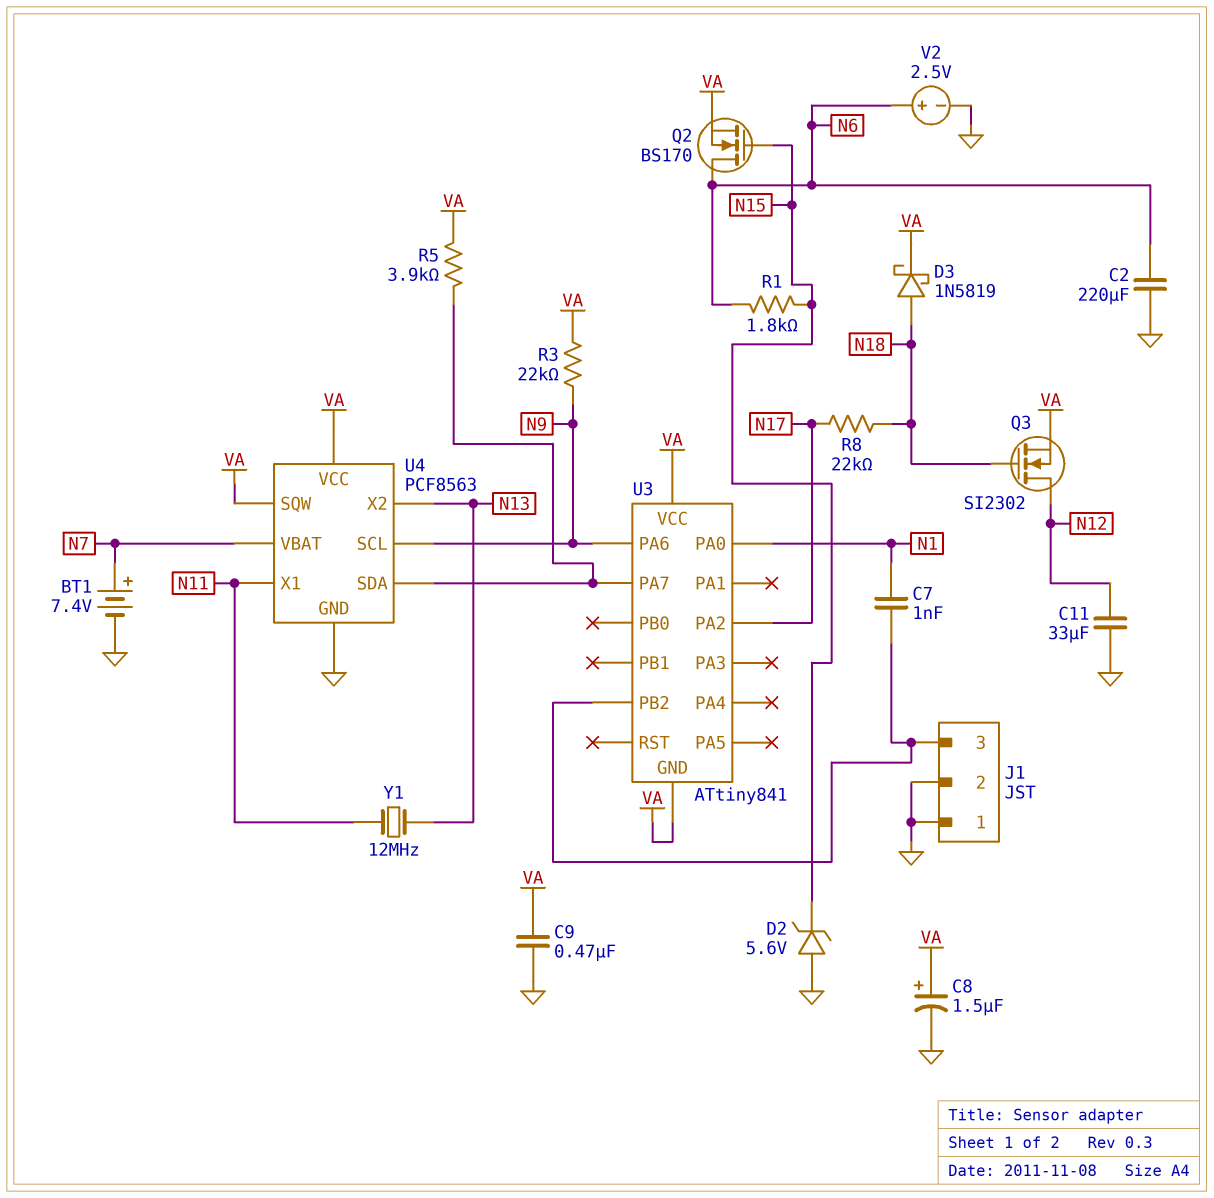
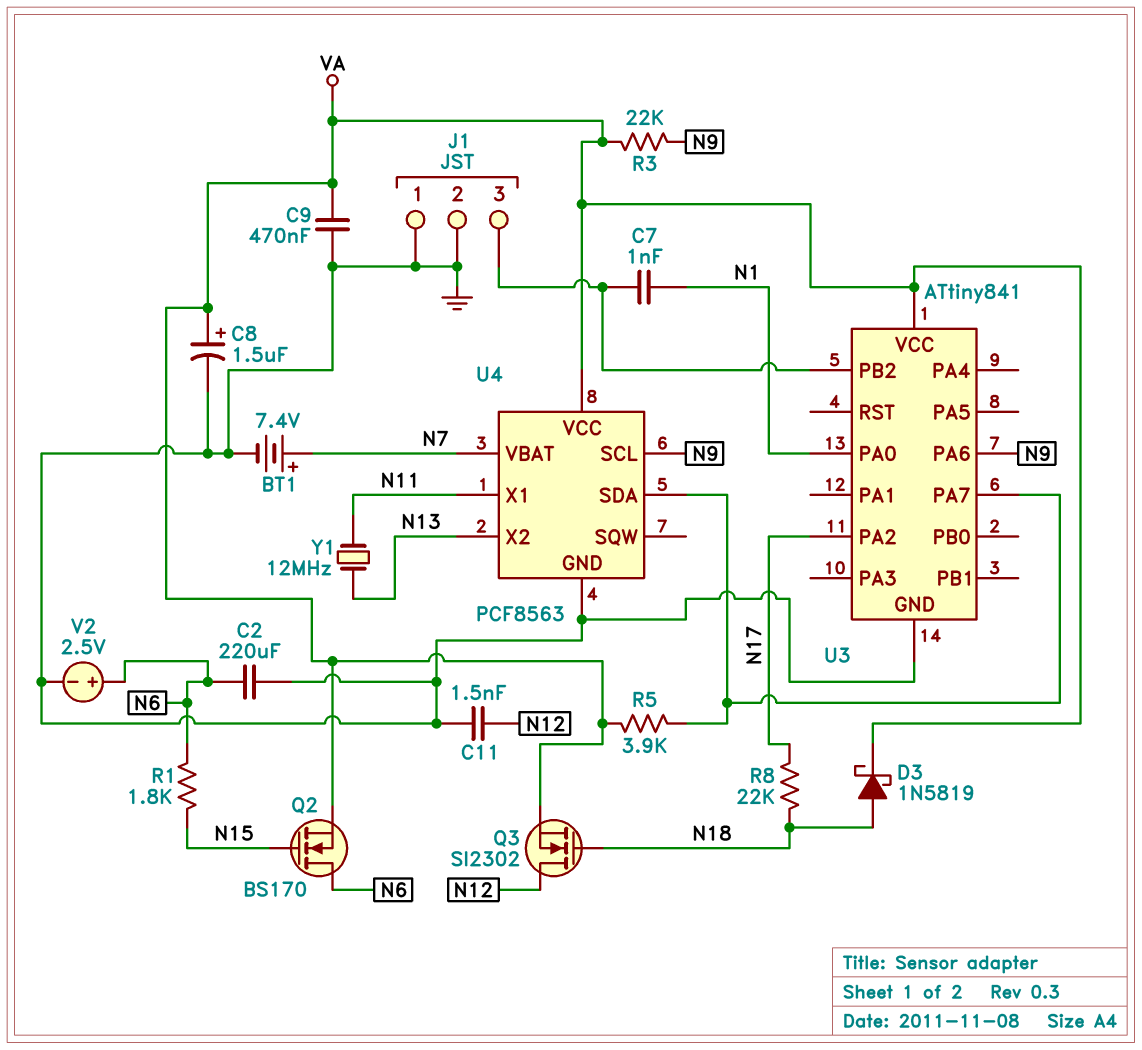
C11: 33uF (GND, N12) -> 1.5nF (GND, N12)
D2: zener 5.6V (A GND, K N15) -> none
U3 pin GND: VA -> GND
U4 pin SQW: VA -> none

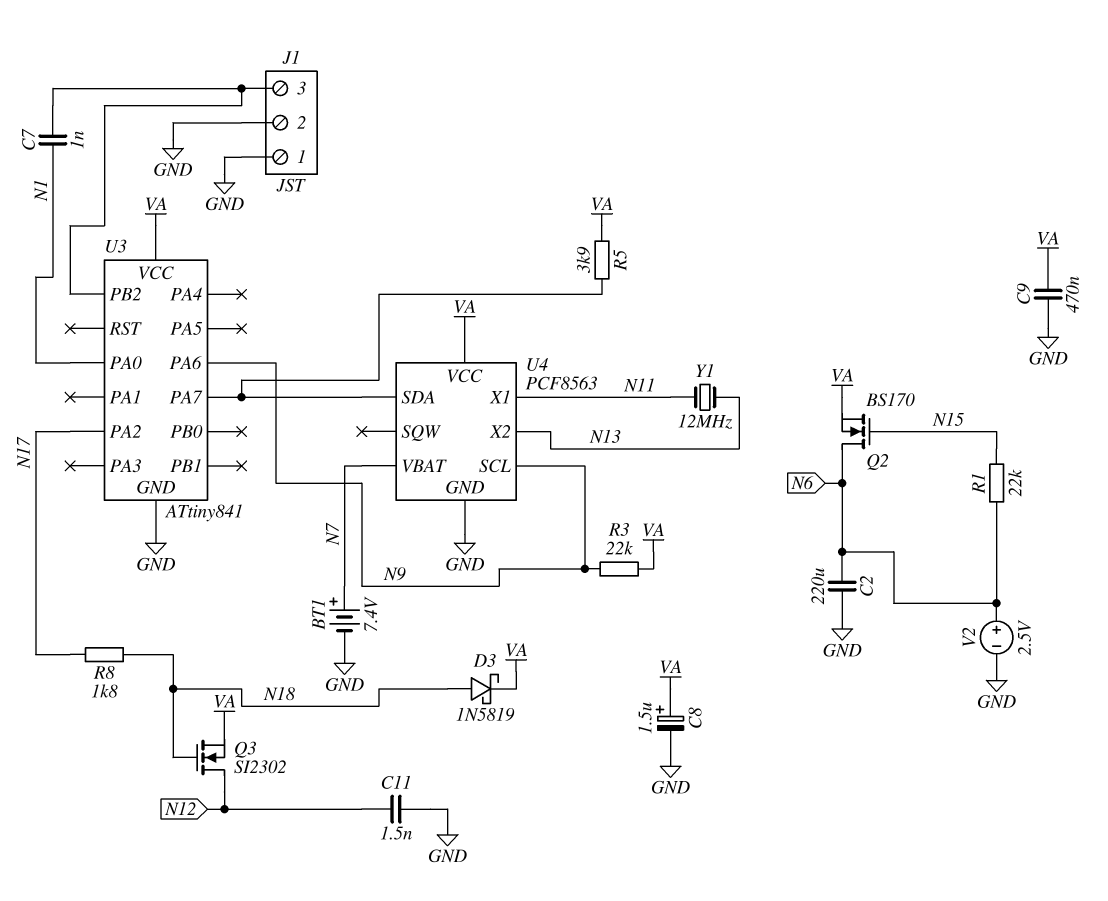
R1: 1.8k (N6, N15) -> 22k (N6, N15)
R8: 22k (N17, N18) -> 1.8k (N17, N18)

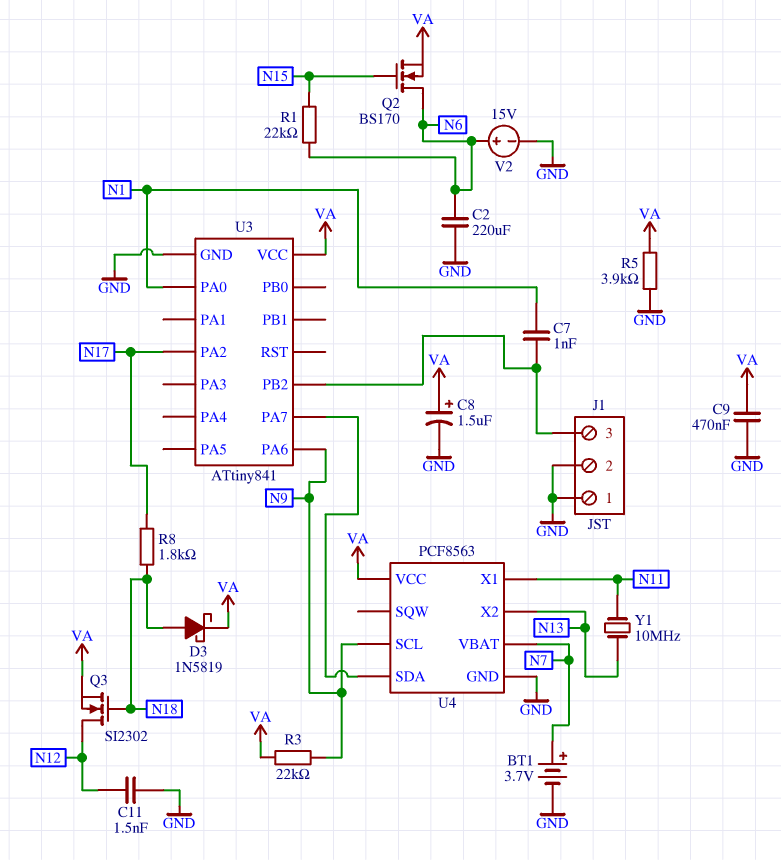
BT1: 7.4V (plus N7, minus GND) -> 3.7V (plus N7, minus GND)
R5: 3.9k (U3/PA7, VA) -> 3.9k (GND, VA)
V2: 2.5V (plus N6, minus GND) -> 15V (plus N6, minus GND)
Y1: 12MHz (N11, N13) -> 10MHz (N11, N13)

